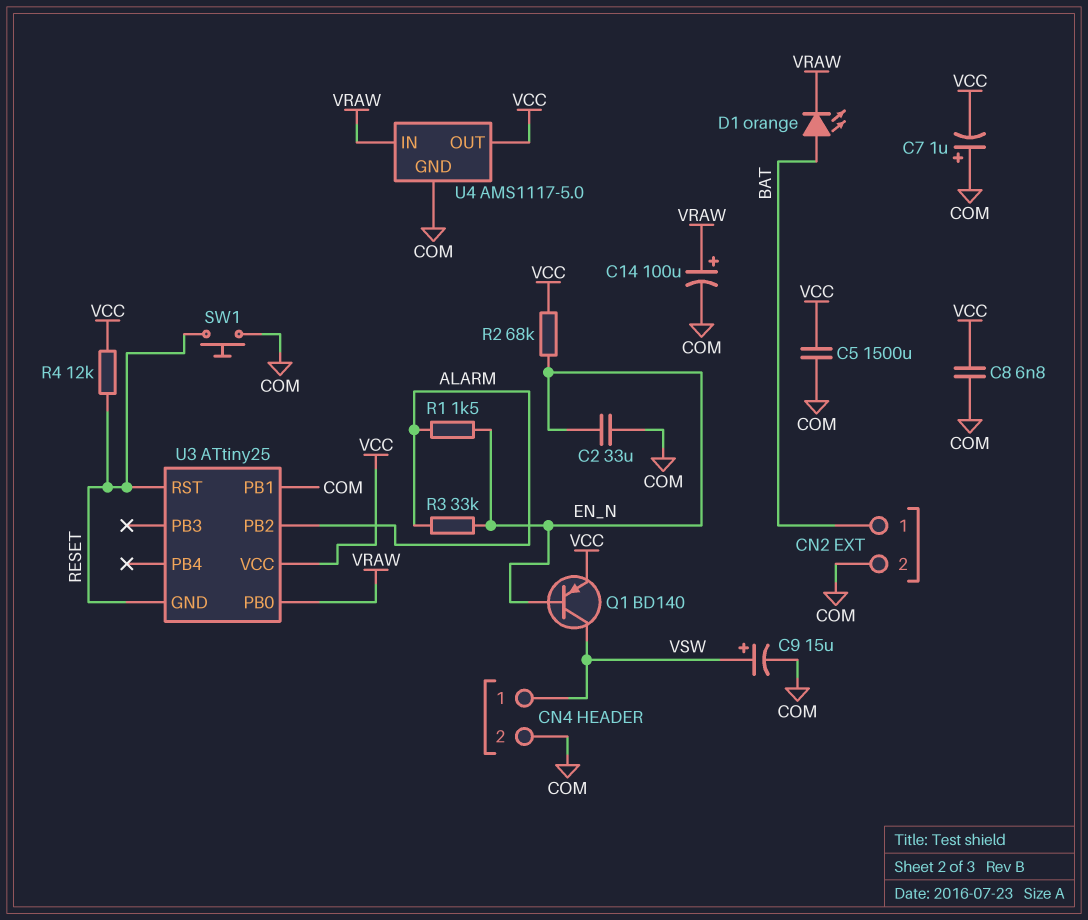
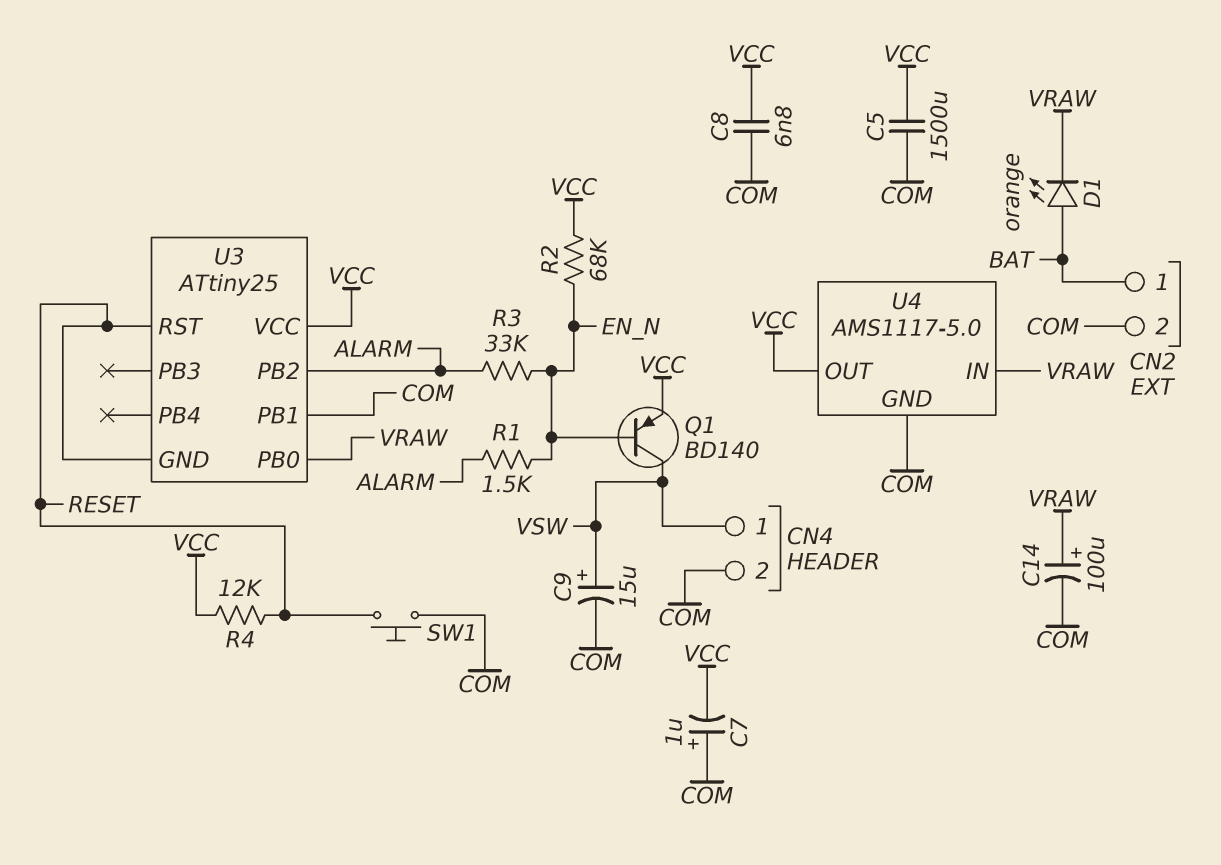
C2: 33uF (COM, EN_N) -> none

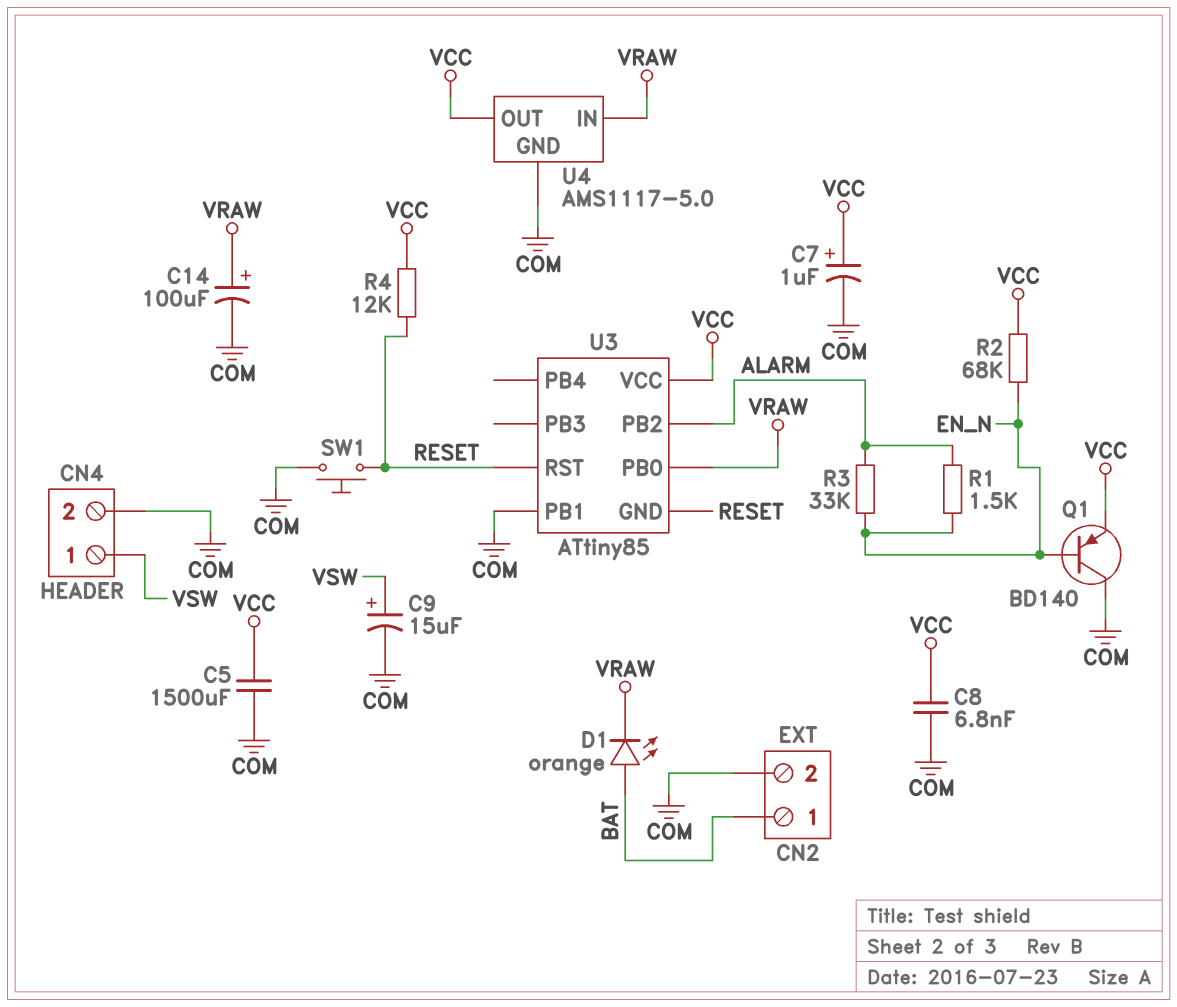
C7: 1uF (plus COM, minus VCC) -> 1uF (plus VCC, minus COM)
Q1: PNP BD140 (B EN_N, C VSW, E VCC) -> PNP BD140 (B EN_N, C COM, E VCC)
U3: ATtiny25 -> ATtiny85

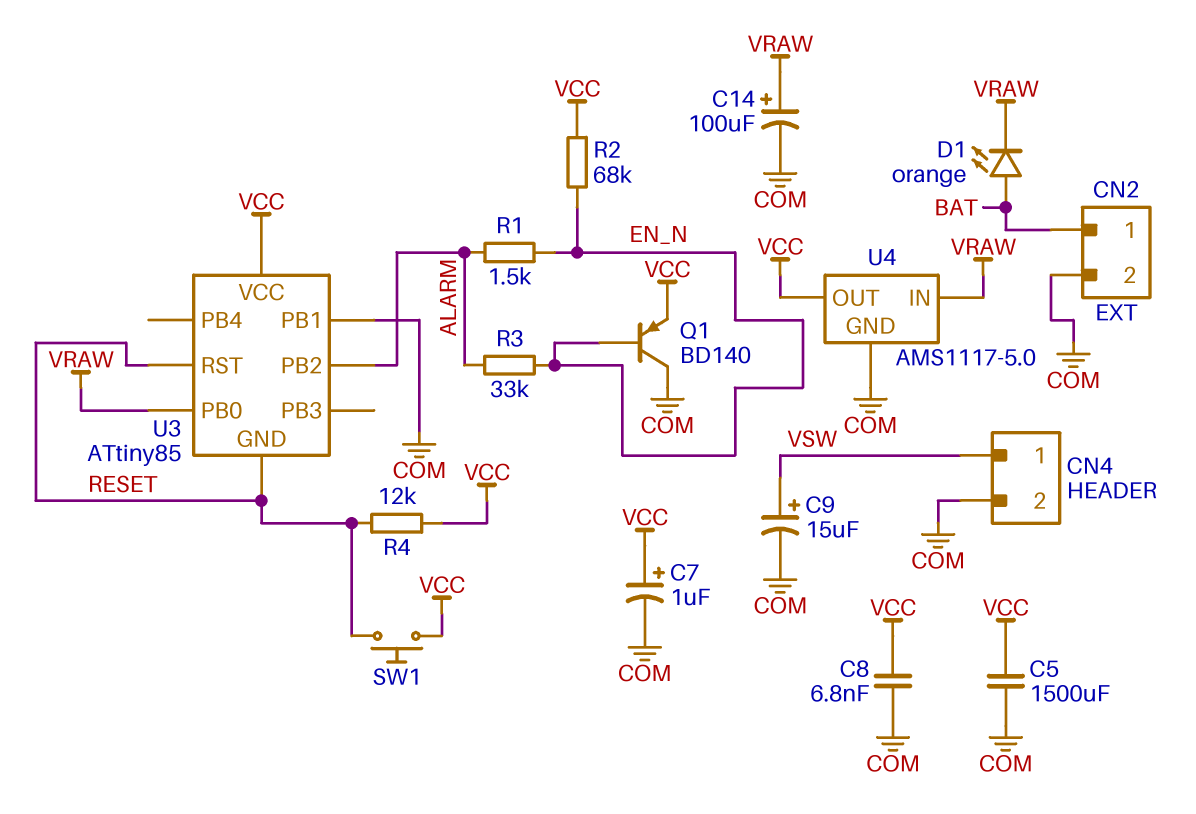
SW1: button (COM, RESET) -> button (RESET, VCC)

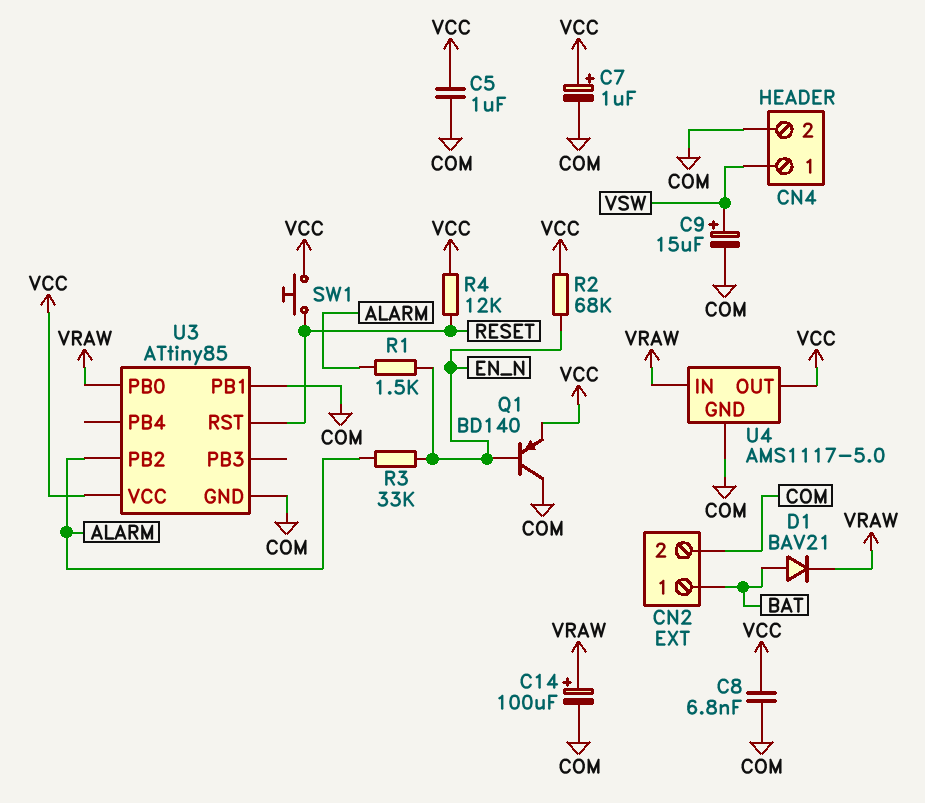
C5: 1500uF (COM, VCC) -> 1uF (COM, VCC)
D1: LED orange (A BAT, K VRAW) -> diode BAV21 (A BAT, K VRAW)
U3 pin GND: RESET -> COM

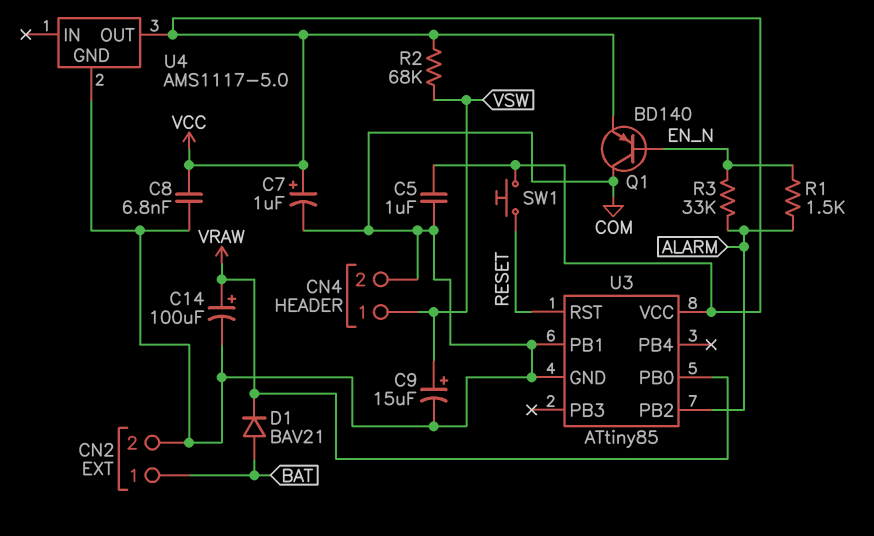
R2: 68k (EN_N, VCC) -> 68k (VCC, VSW)
R4: 12k (RESET, VCC) -> none
U4 pin IN: VRAW -> none

